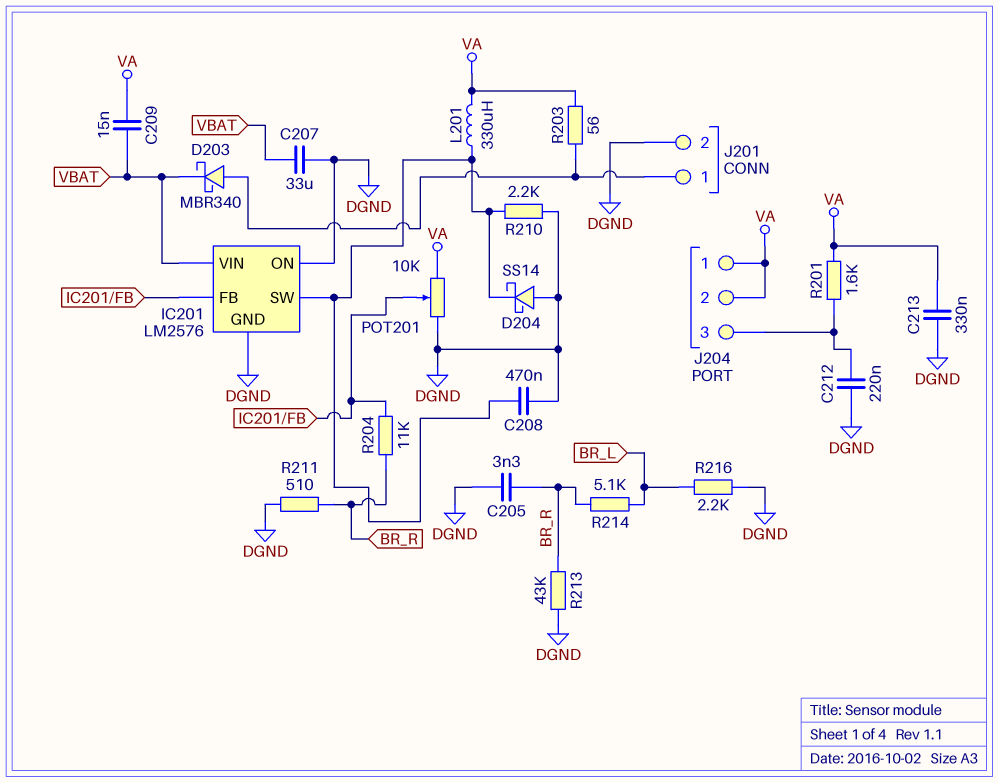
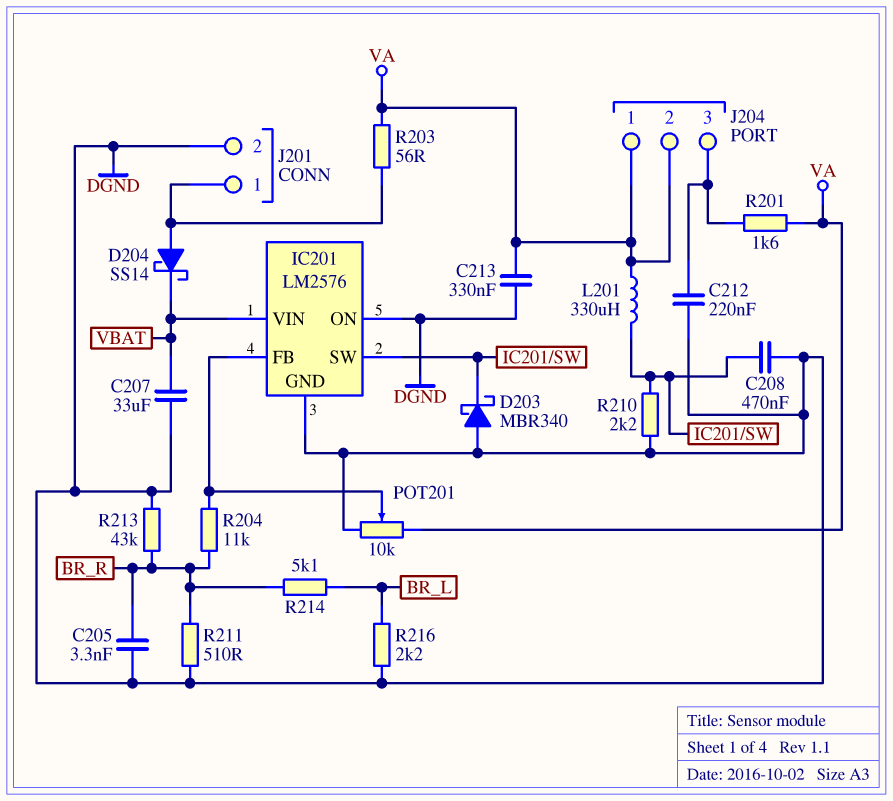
C209: 15nF (VA, VBAT) -> none
D203: schottky MBR340 (A J201/1, K VBAT) -> schottky MBR340 (A DGND, K IC201/SW)
D204: schottky SS14 (A DGND, K IC201/SW) -> schottky SS14 (A J201/1, K VBAT)

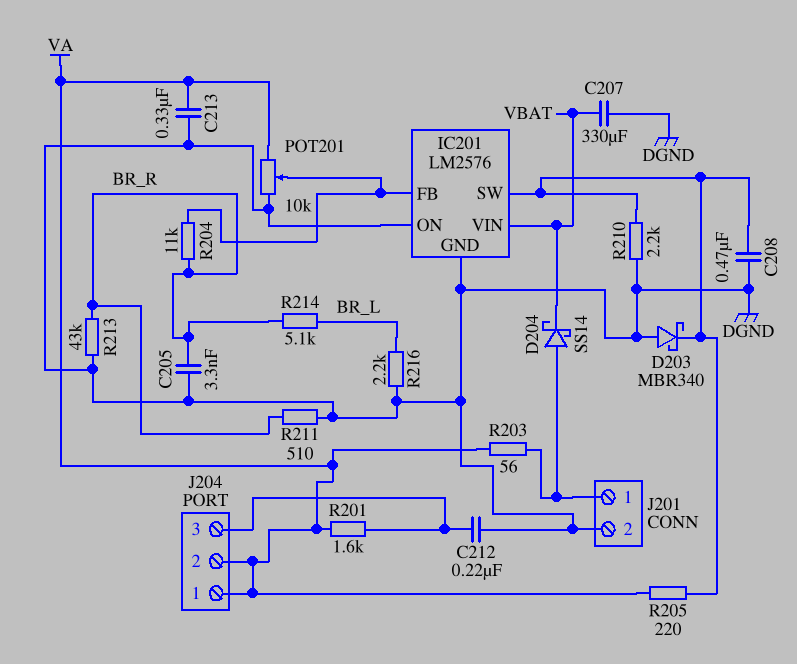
C207: 33uF (DGND, VBAT) -> 330uF (DGND, VBAT)
L201: 330uH (IC201/SW, VA) -> none
R205: none -> 220 (IC201/SW, VA)

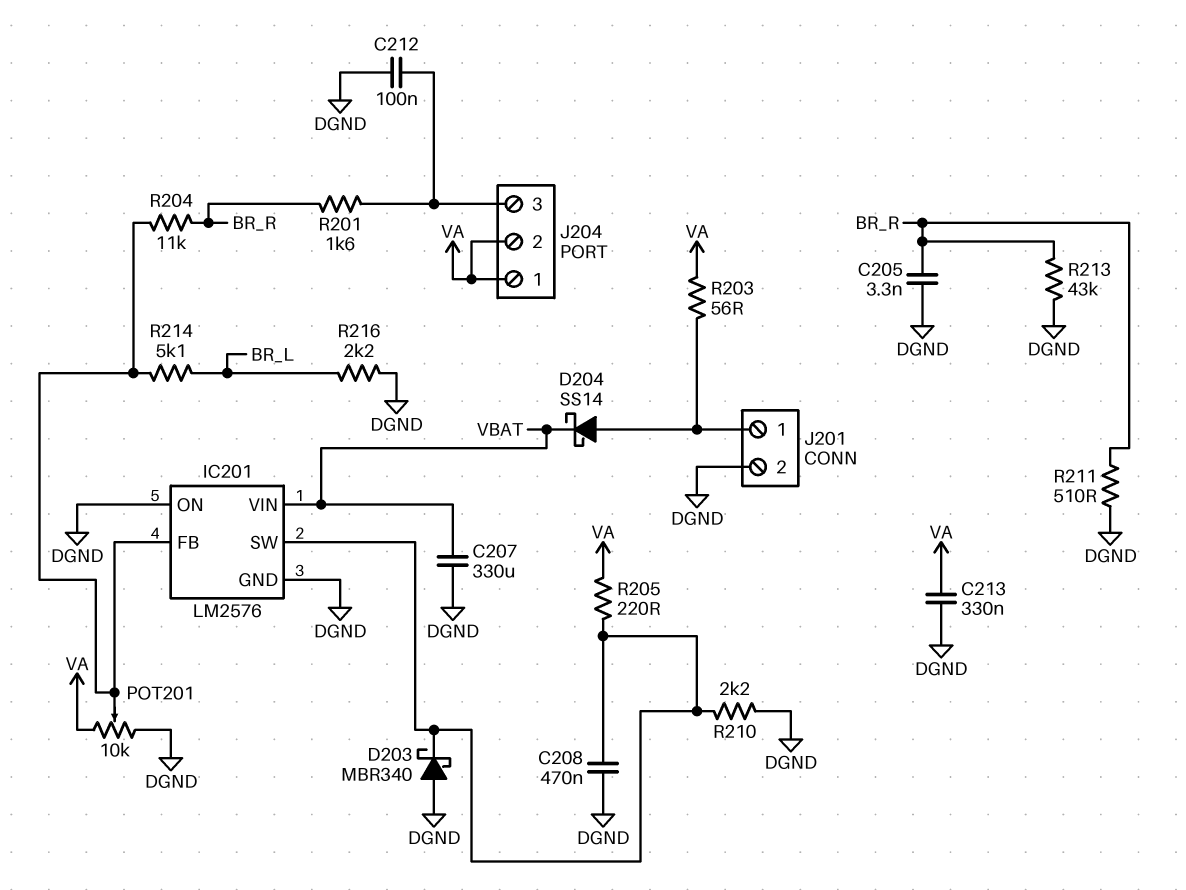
C212: 220nF (DGND, J204/3) -> 100nF (DGND, J204/3)
R201: 1.6k (J204/3, VA) -> 1.6k (BR_R, J204/3)
R214: 5.1k (BR_L, BR_R) -> 5.1k (BR_L, IC201/FB)

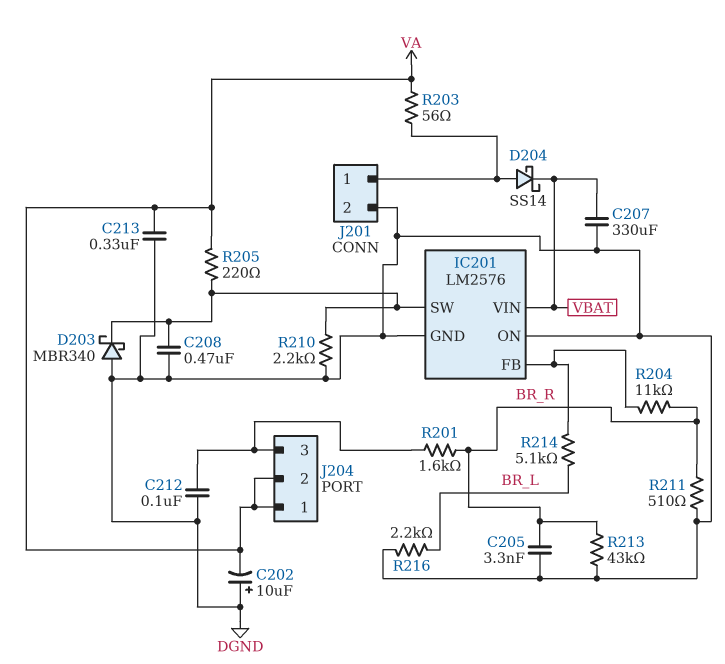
C202: none -> 10uF (plus DGND, minus VA)
POT201: 10k (DGND, VA, wiper IC201/FB) -> none

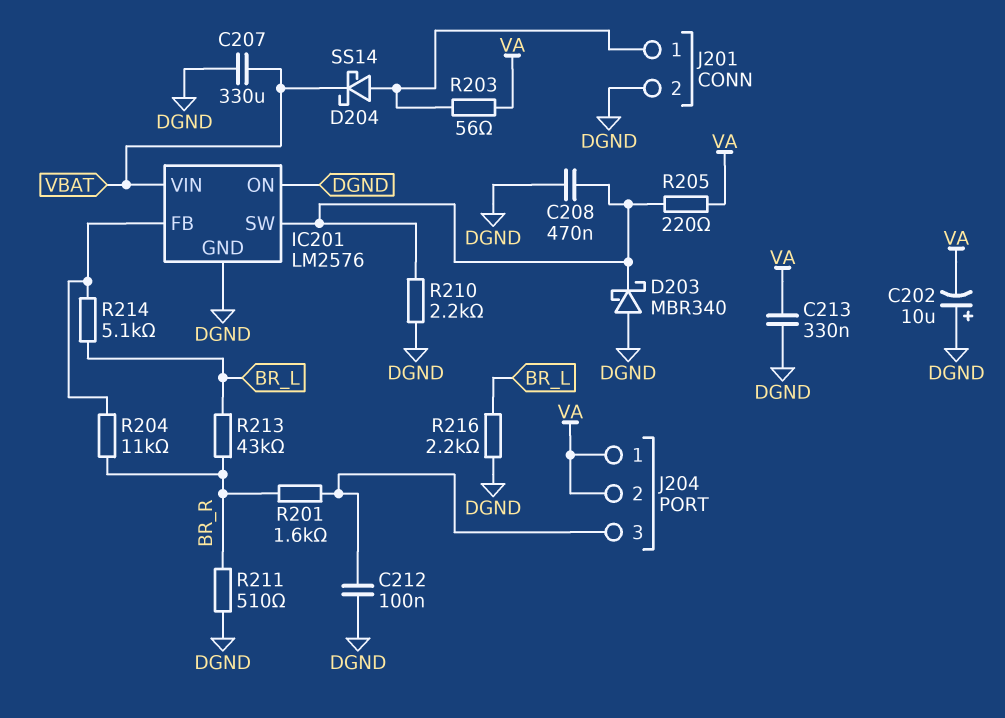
C205: 3.3nF (BR_R, DGND) -> none
R213: 43k (BR_R, DGND) -> 43k (BR_L, BR_R)

